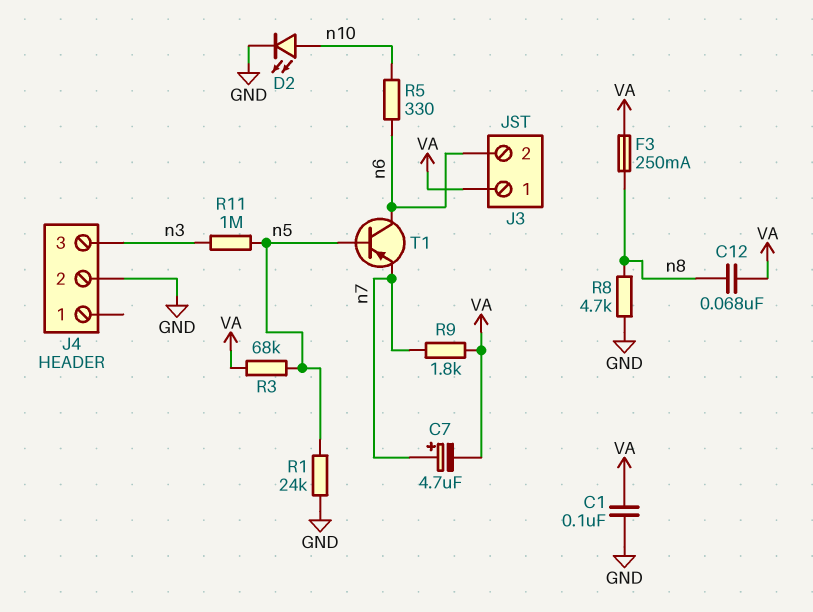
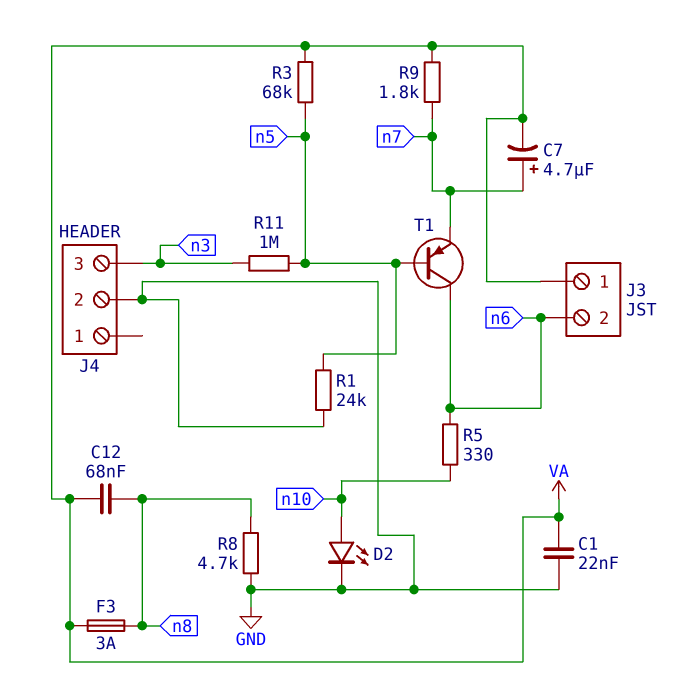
C1: 100nF (GND, VA) -> 22nF (GND, VA)
F3: 250mA (VA, n8) -> 3A (VA, n8)

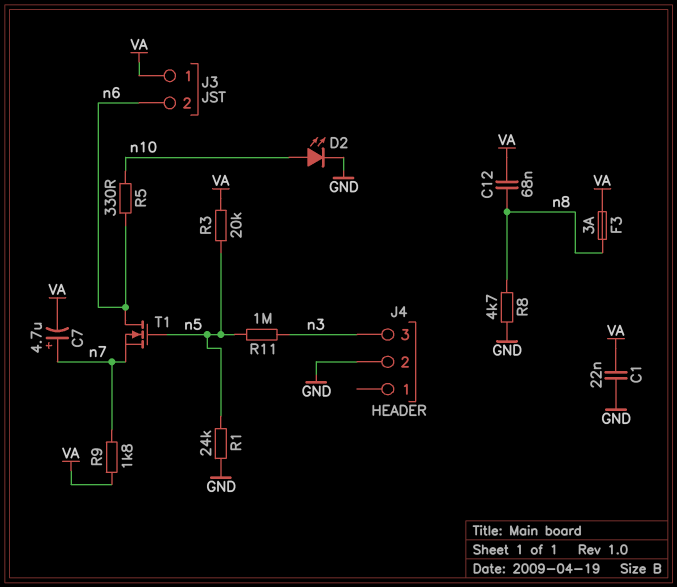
R3: 68k (VA, n5) -> 20k (VA, n5)
T1: PNP (B n5, C n6, E n7) -> NMOS (G n5, D n6, S n7)

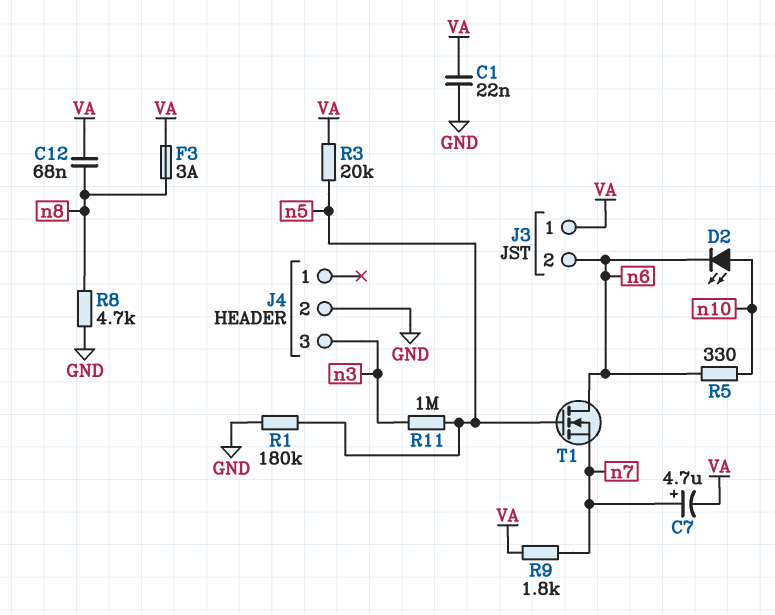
D2: LED (A n10, K GND) -> LED (A n10, K n6)
R1: 24k (GND, n5) -> 180k (GND, n5)

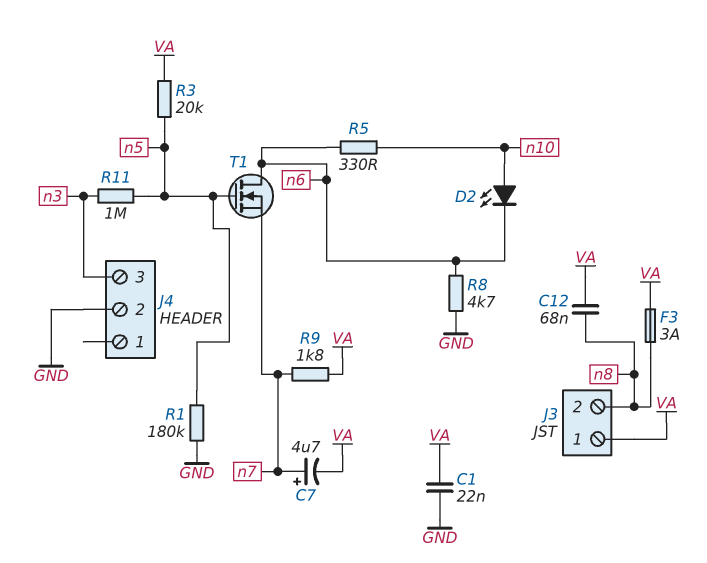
J3 pin 2: n6 -> n8
R8: 4.7k (GND, n8) -> 4.7k (GND, n6)

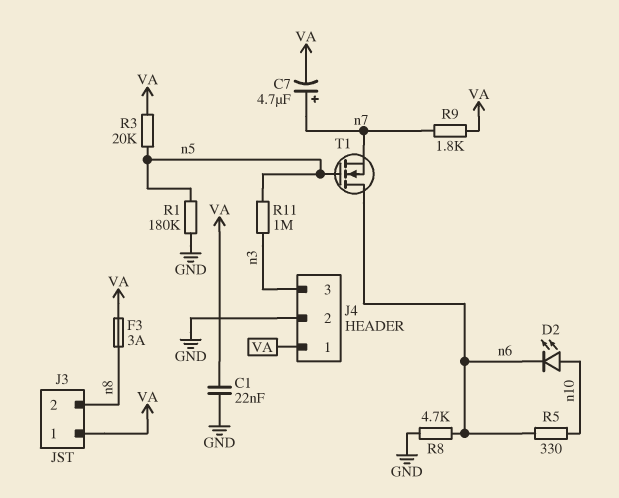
C12: 68nF (VA, n8) -> none
J4 pin 1: none -> VA

